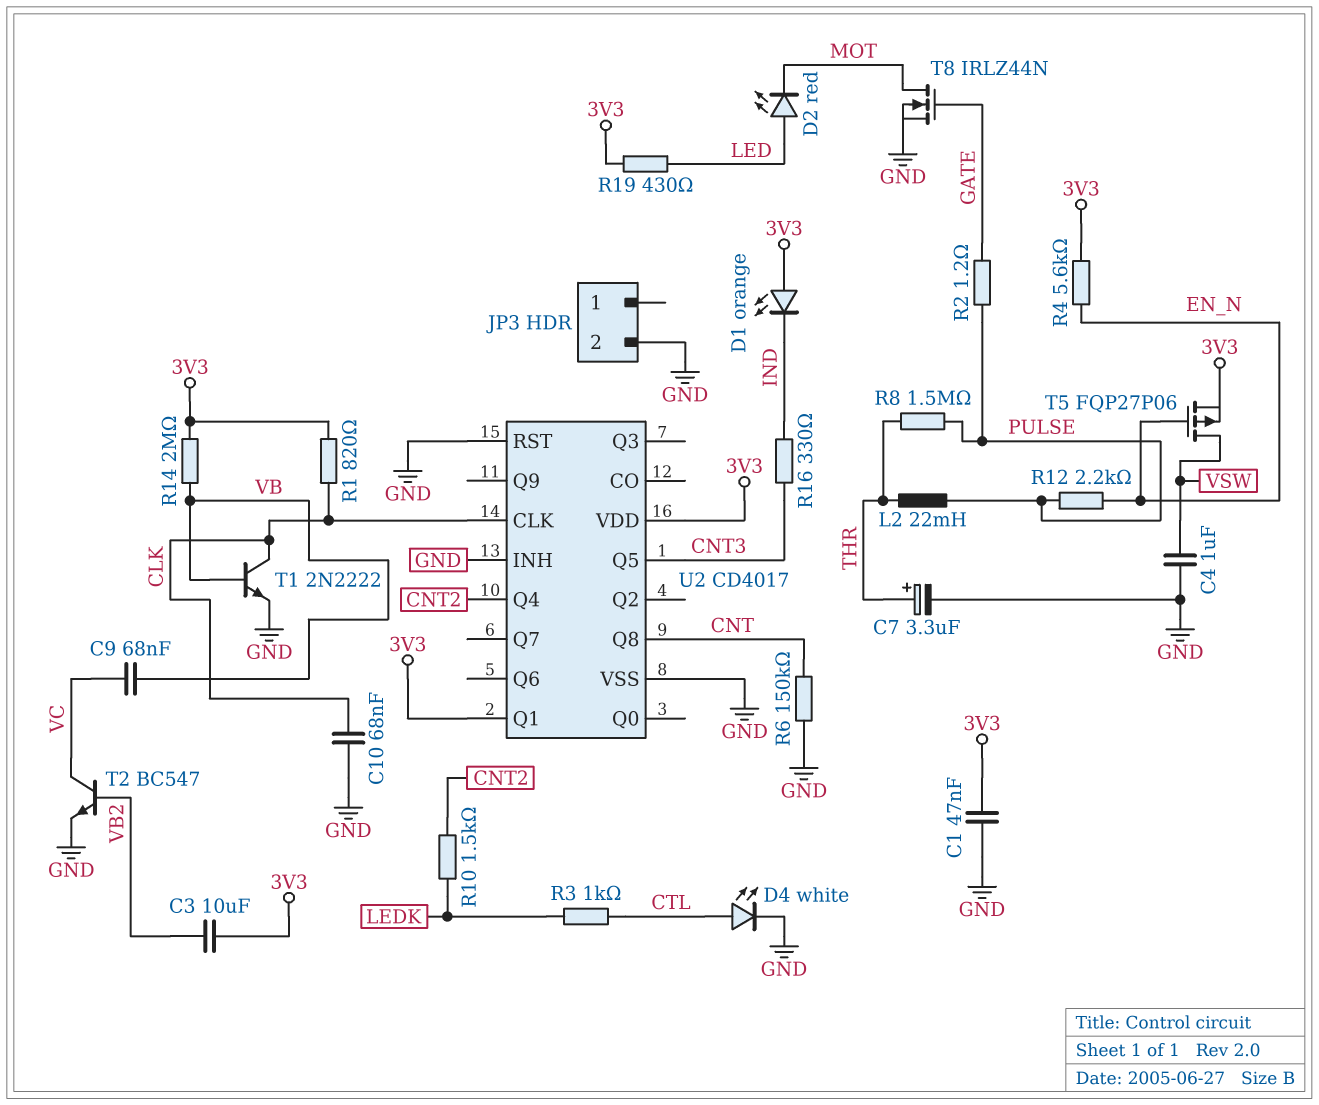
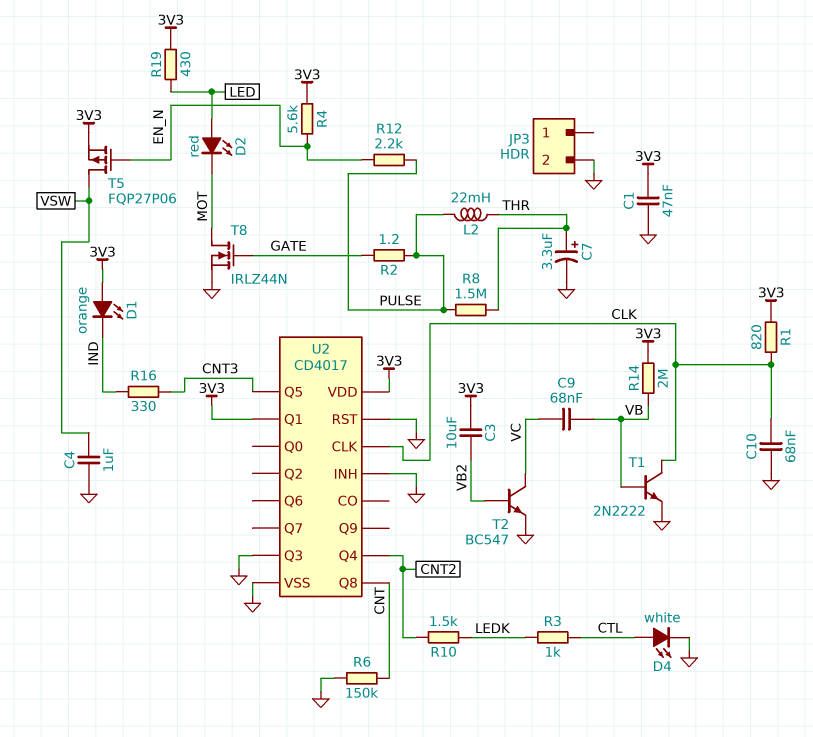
U2 pin Q3: none -> GND

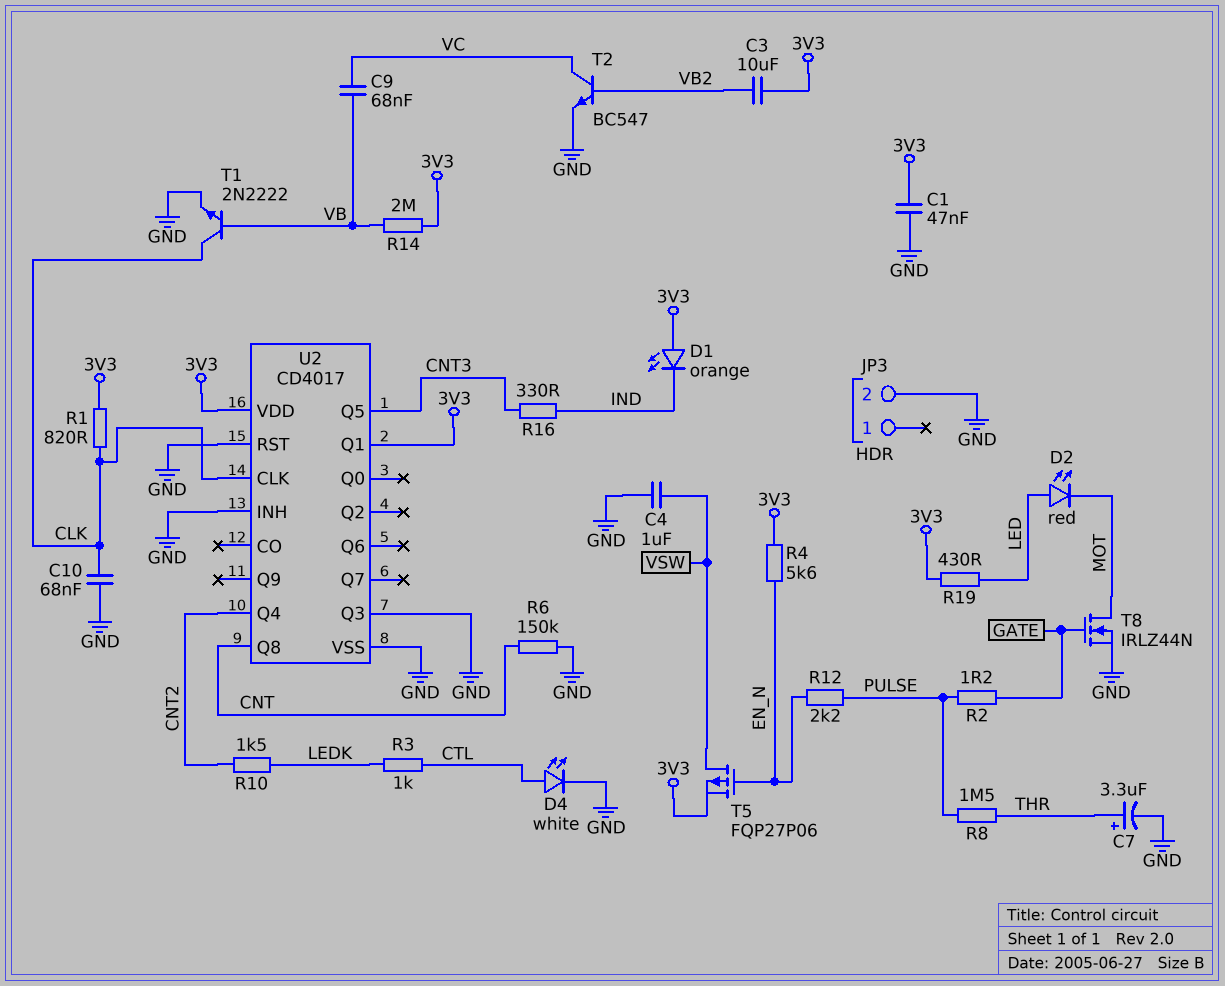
L2: 22mH (PULSE, THR) -> none

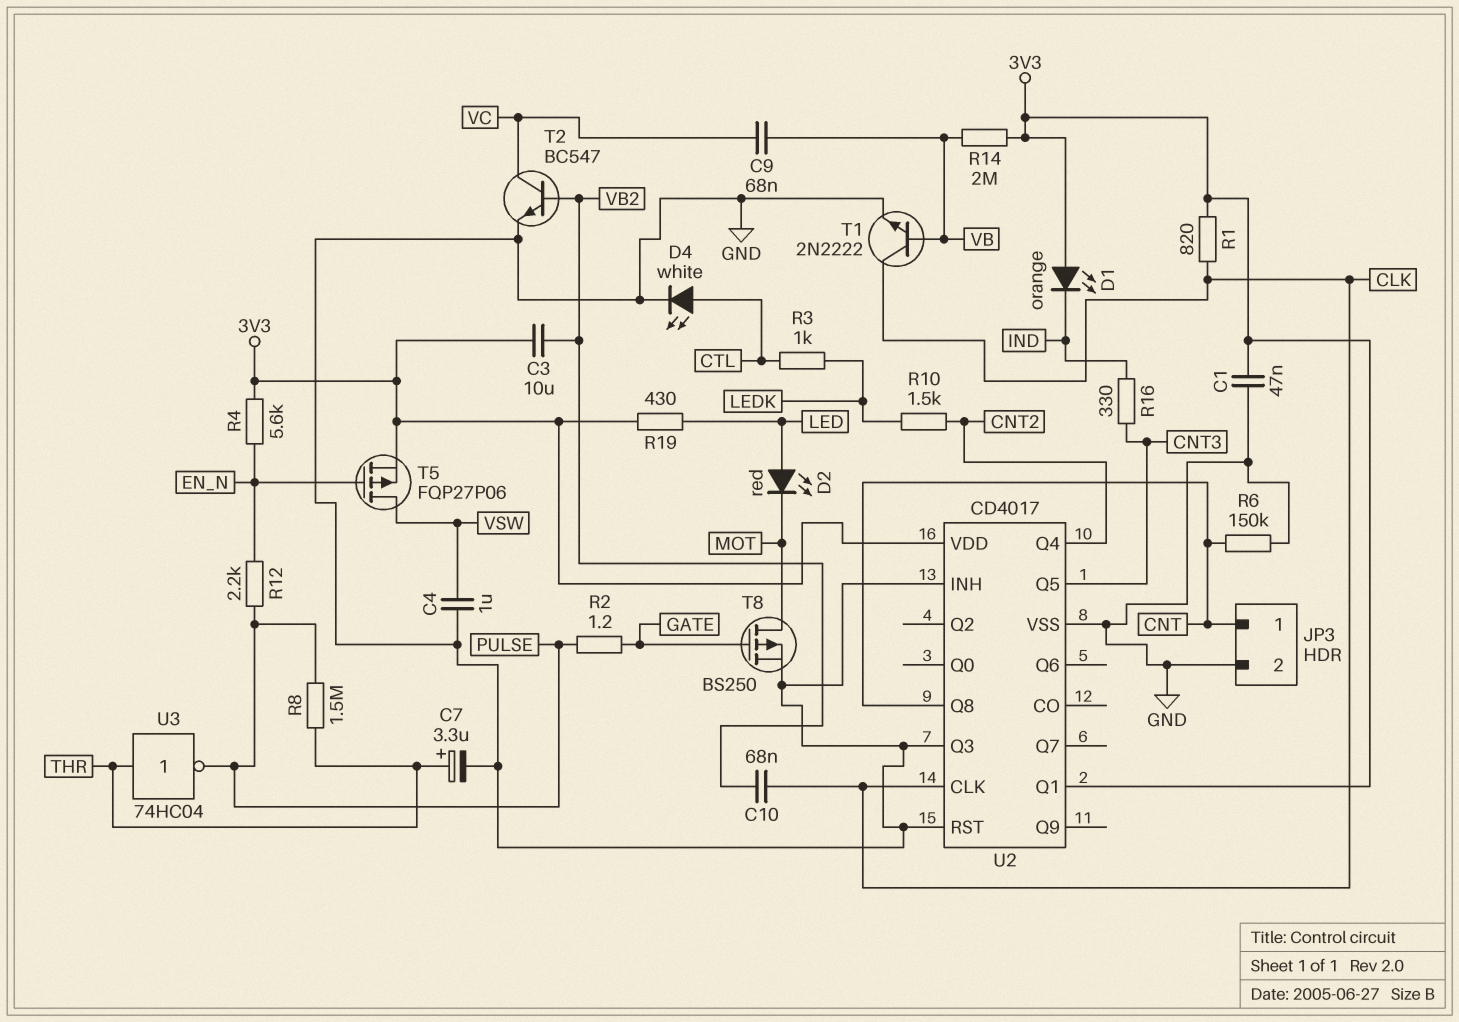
C10: 68nF (CLK, GND) -> 68nF (CLK, VB2)
JP3 pin 1: none -> CNT
T8: NMOS IRLZ44N (G GATE, D MOT, S GND) -> PMOS BS250 (G GATE, D MOT, S GND)
U3: none -> NOT 74HC04 (in THR, out PULSE)

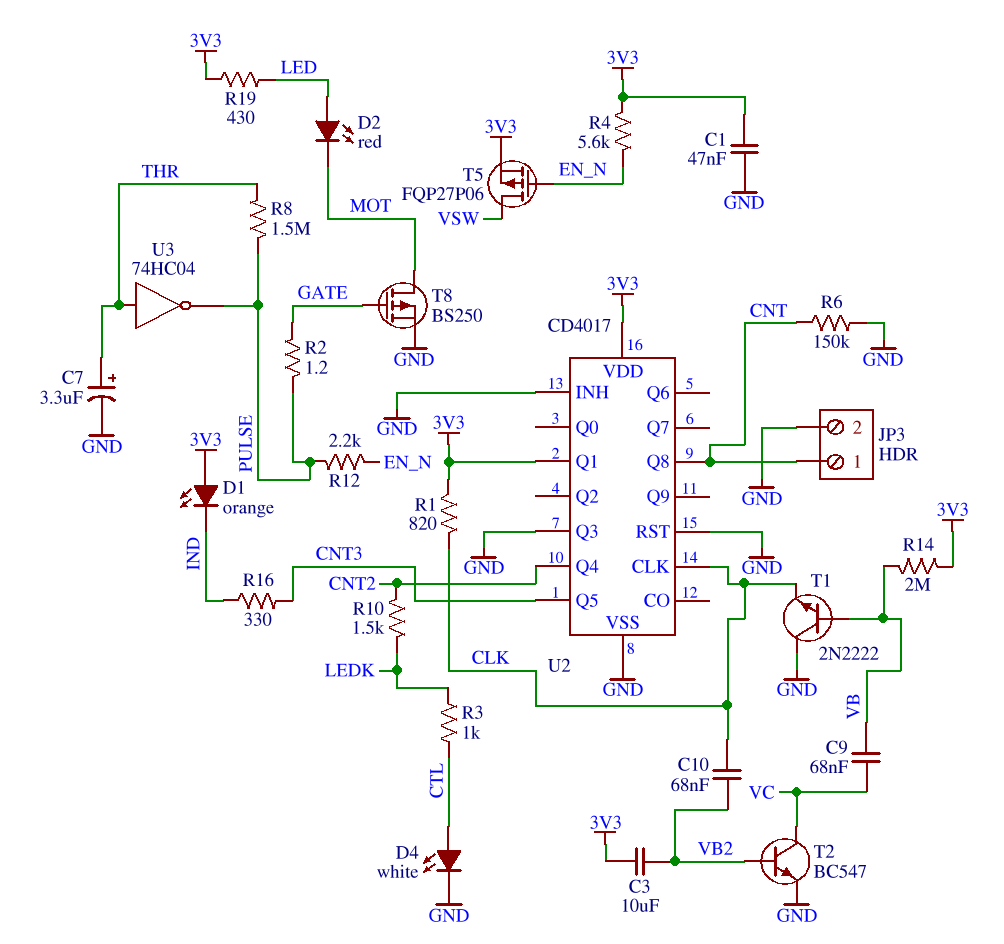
C4: 1uF (GND, VSW) -> none
T1: NPN 2N2222 (B VB, C CLK, E GND) -> NPN 2N2222 (B VB, C GND, E CLK)

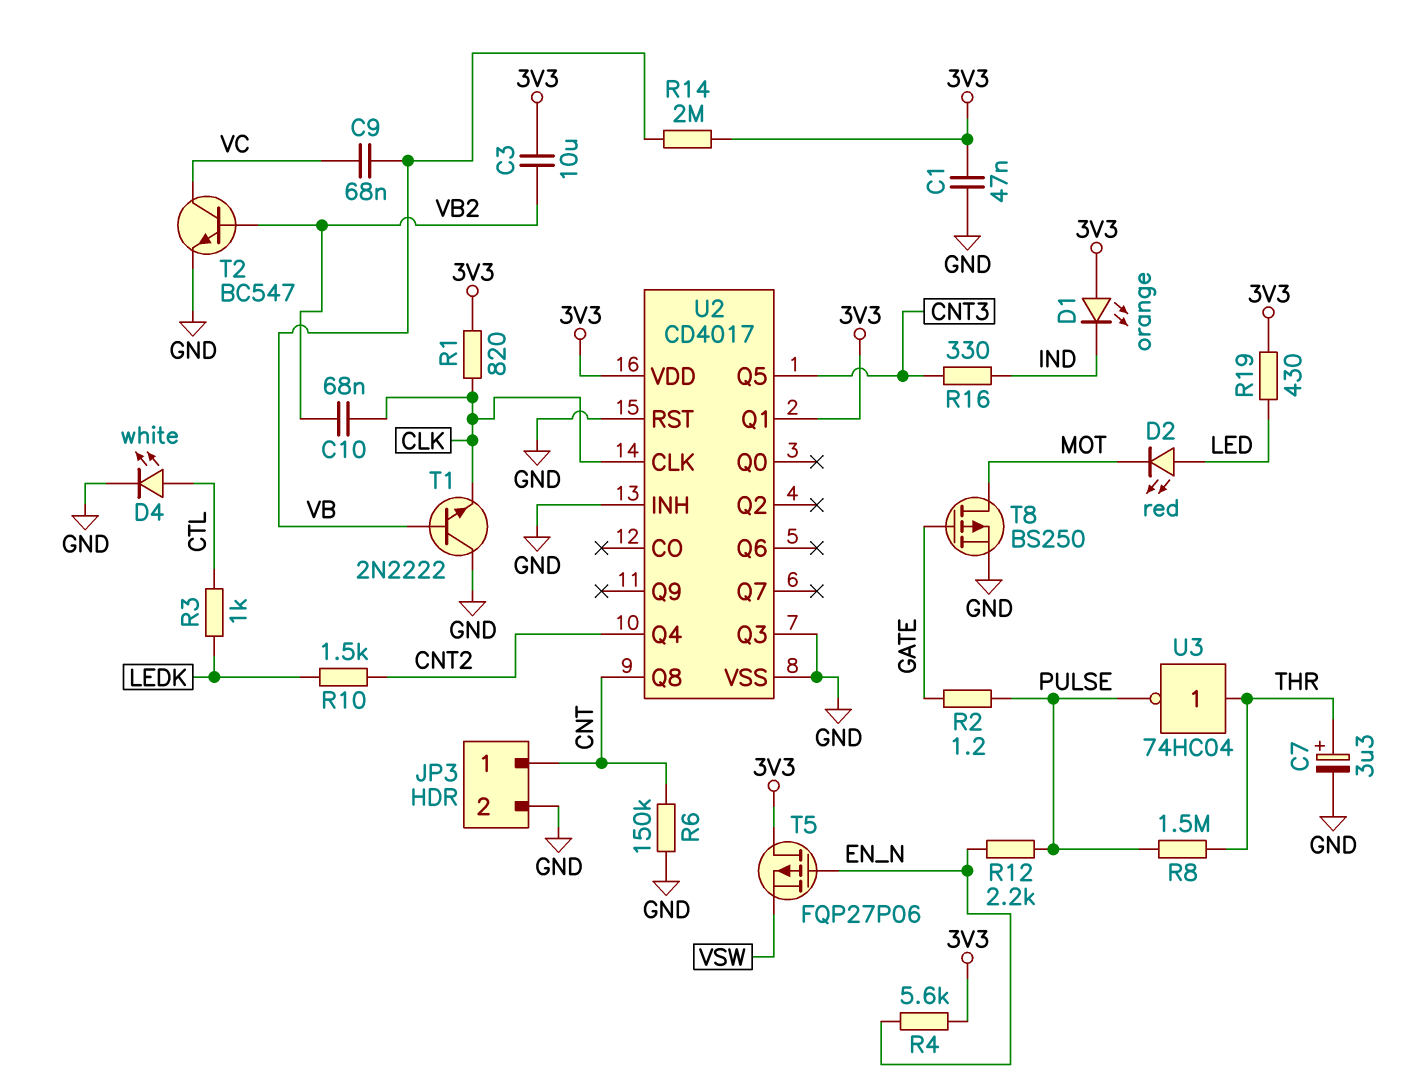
T5: PMOS FQP27P06 (G EN_N, D VSW, S 3V3) -> PMOS FQP27P06 (G EN_N, D 3V3, S VSW)

